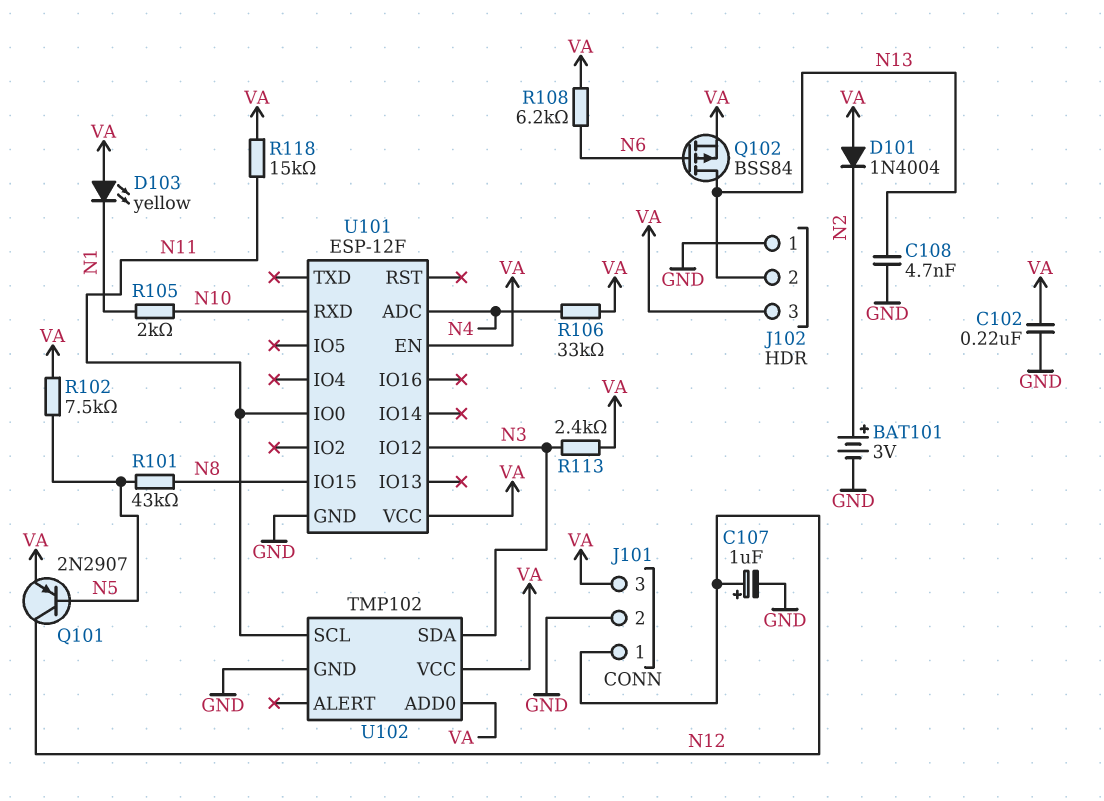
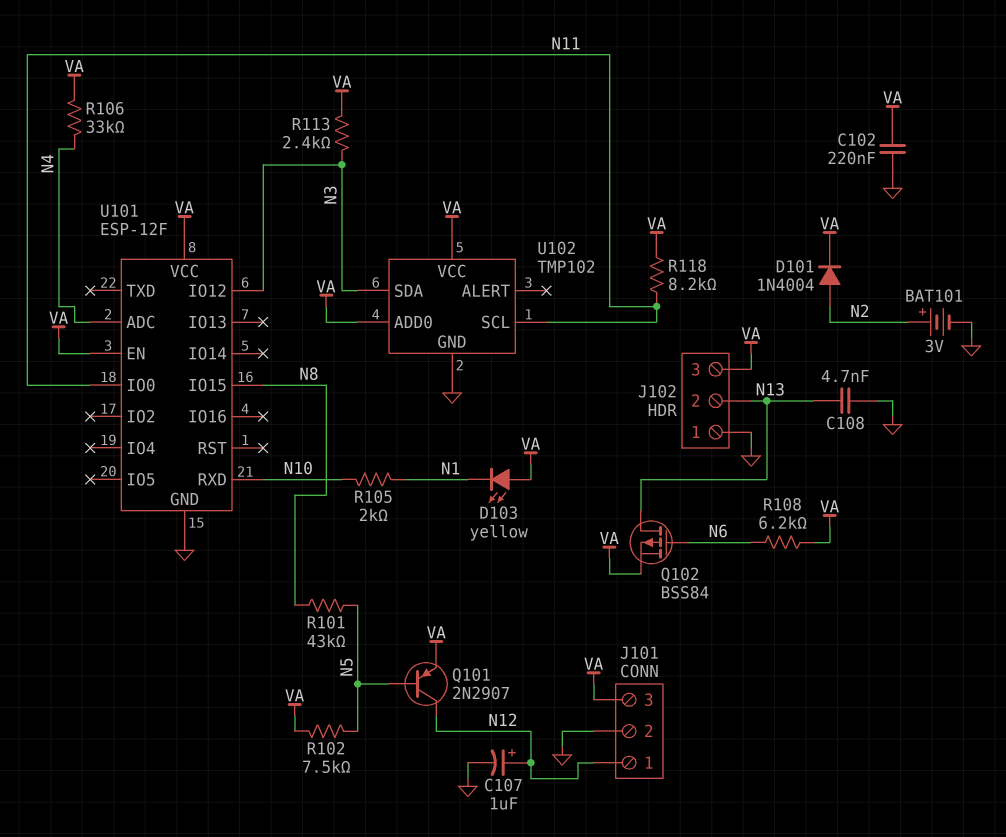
D101: diode 1N4004 (A VA, K N2) -> diode 1N4004 (A N2, K VA)
R118: 15k (N11, VA) -> 8.2k (N11, VA)

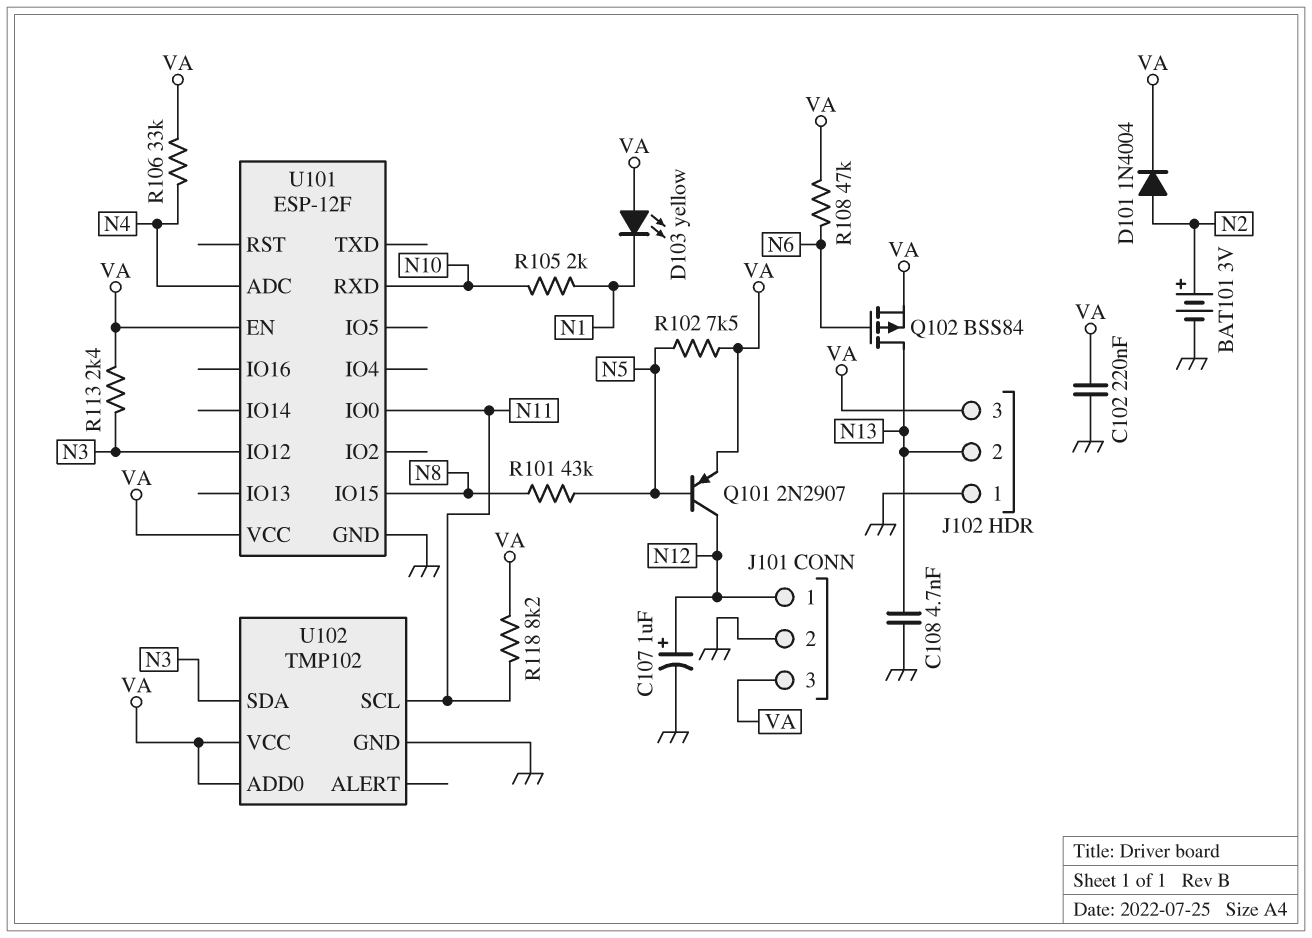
R108: 6.2k (N6, VA) -> 47k (N6, VA)

